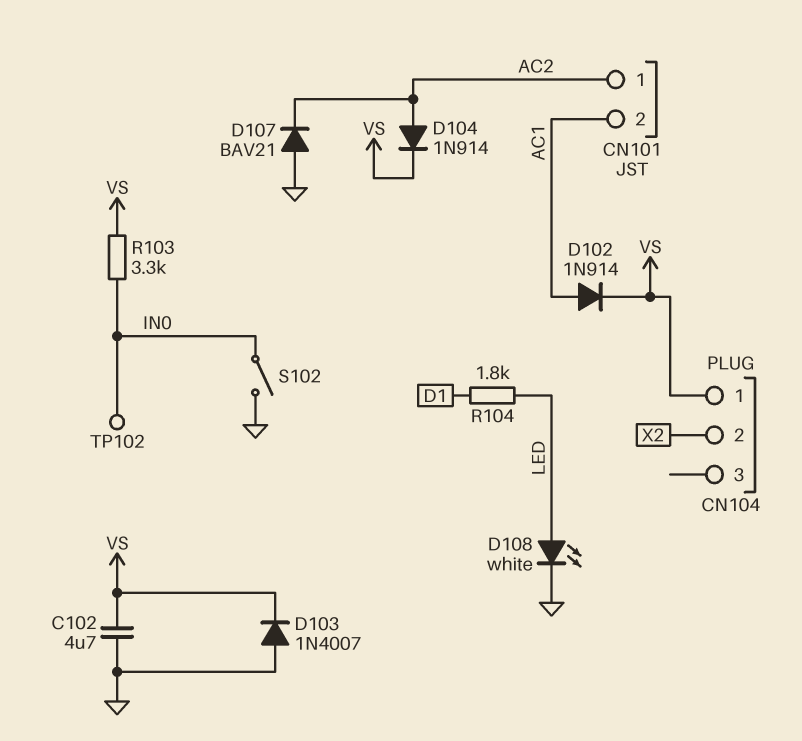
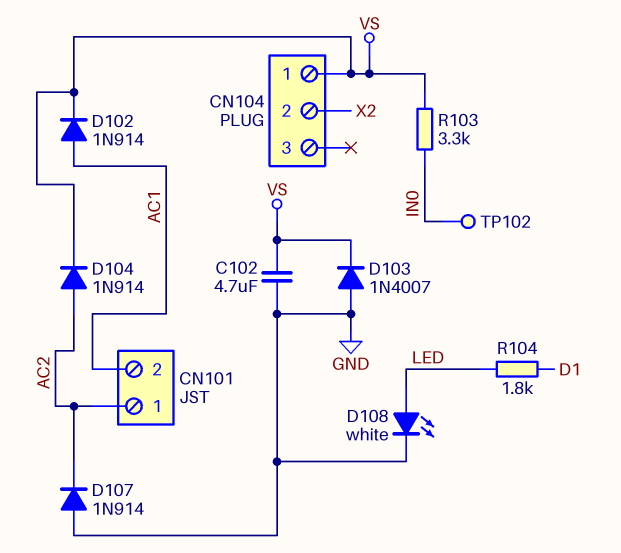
D107: diode BAV21 (A GND, K AC2) -> diode 1N914 (A GND, K AC2)
S102: switch (GND, IN0) -> none

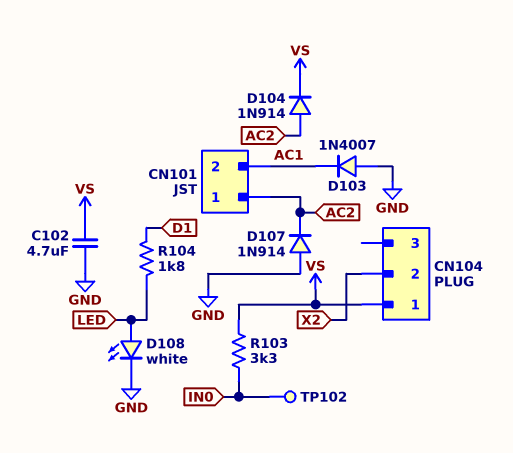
D102: diode 1N914 (A AC1, K VS) -> none
D103: diode 1N4007 (A GND, K VS) -> diode 1N4007 (A GND, K AC1)

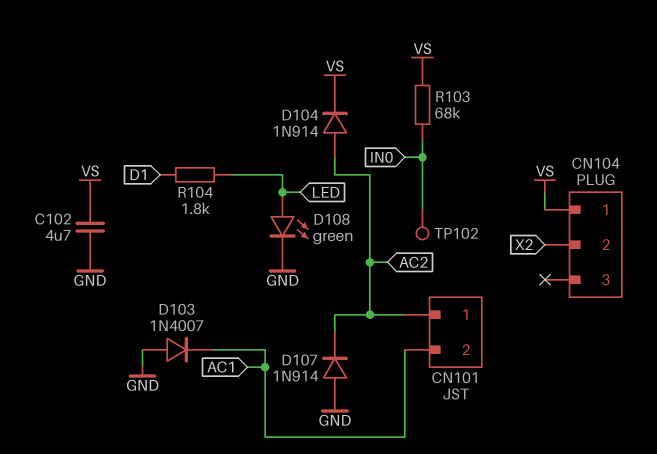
D108: LED white (A LED, K GND) -> LED green (A LED, K GND)
R103: 3.3k (IN0, VS) -> 68k (IN0, VS)

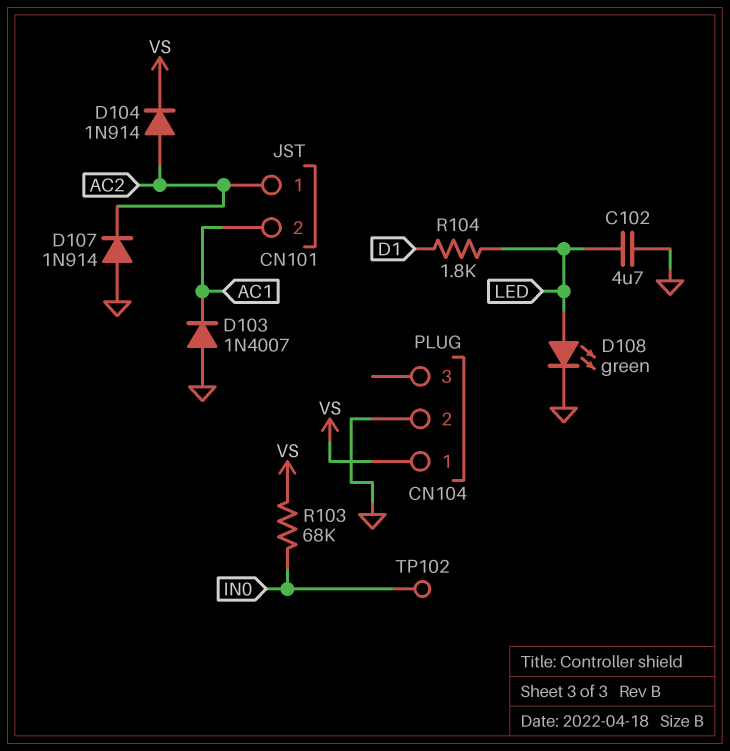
C102: 4.7uF (GND, VS) -> 4.7uF (GND, LED)
CN104 pin 2: X2 -> GND

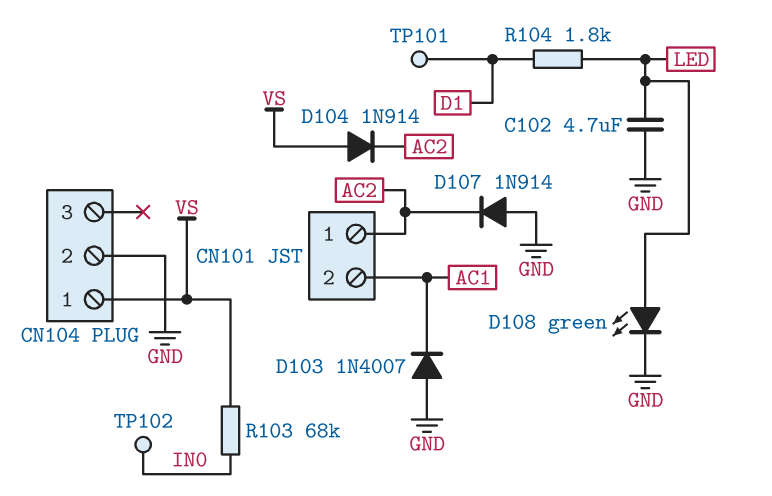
D104: diode 1N914 (A AC2, K VS) -> diode 1N914 (A VS, K AC2)
TP101: none -> test point (D1)

